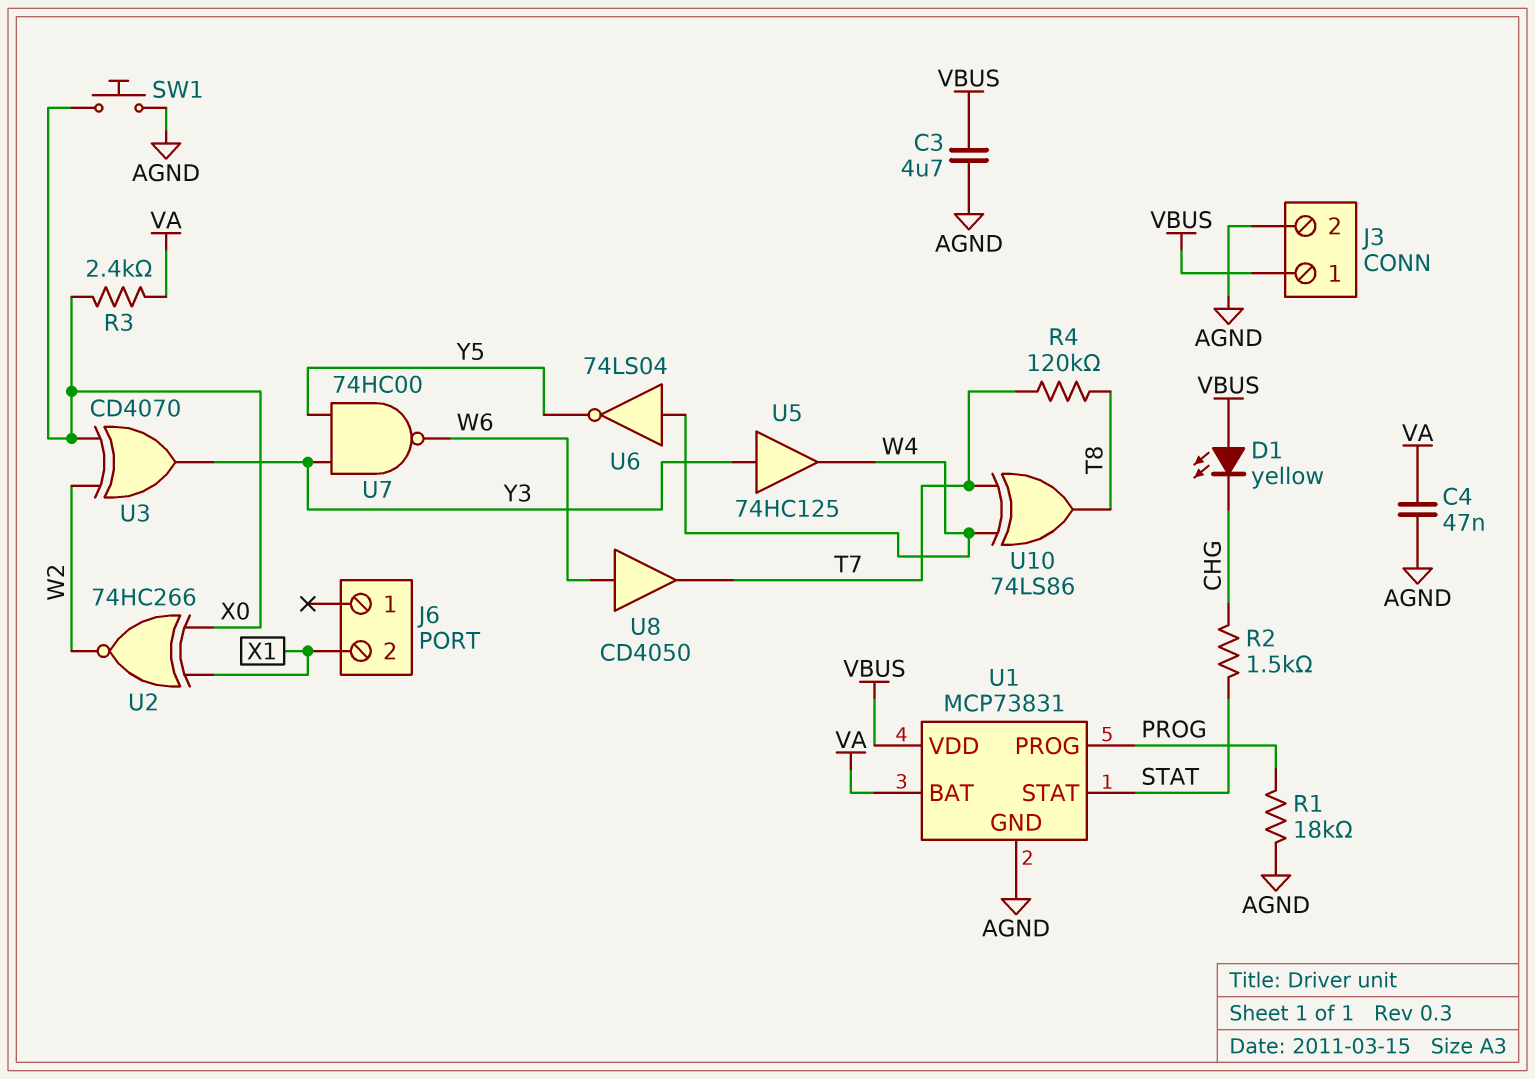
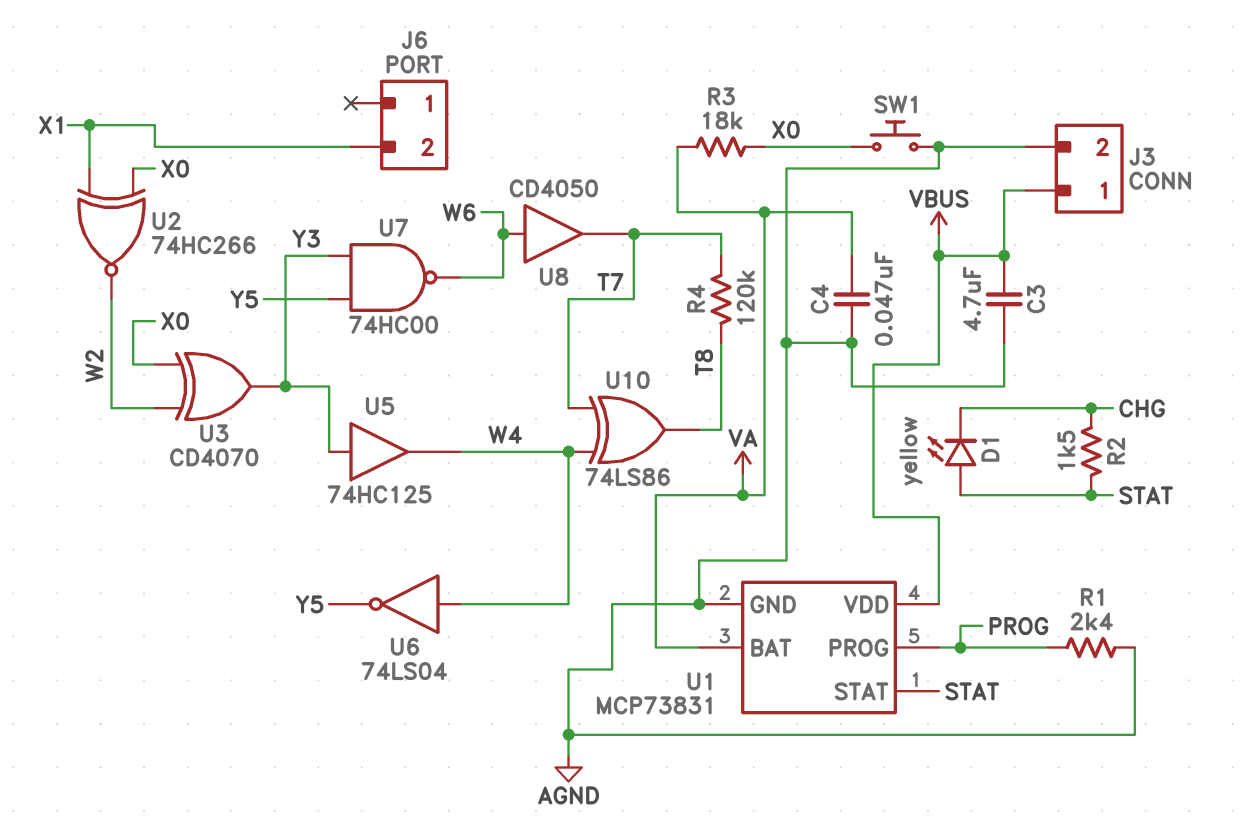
D1: LED yellow (A VBUS, K CHG) -> LED yellow (A STAT, K CHG)
R1: 18k (AGND, PROG) -> 2.4k (AGND, PROG)
R3: 2.4k (VA, X0) -> 18k (VA, X0)

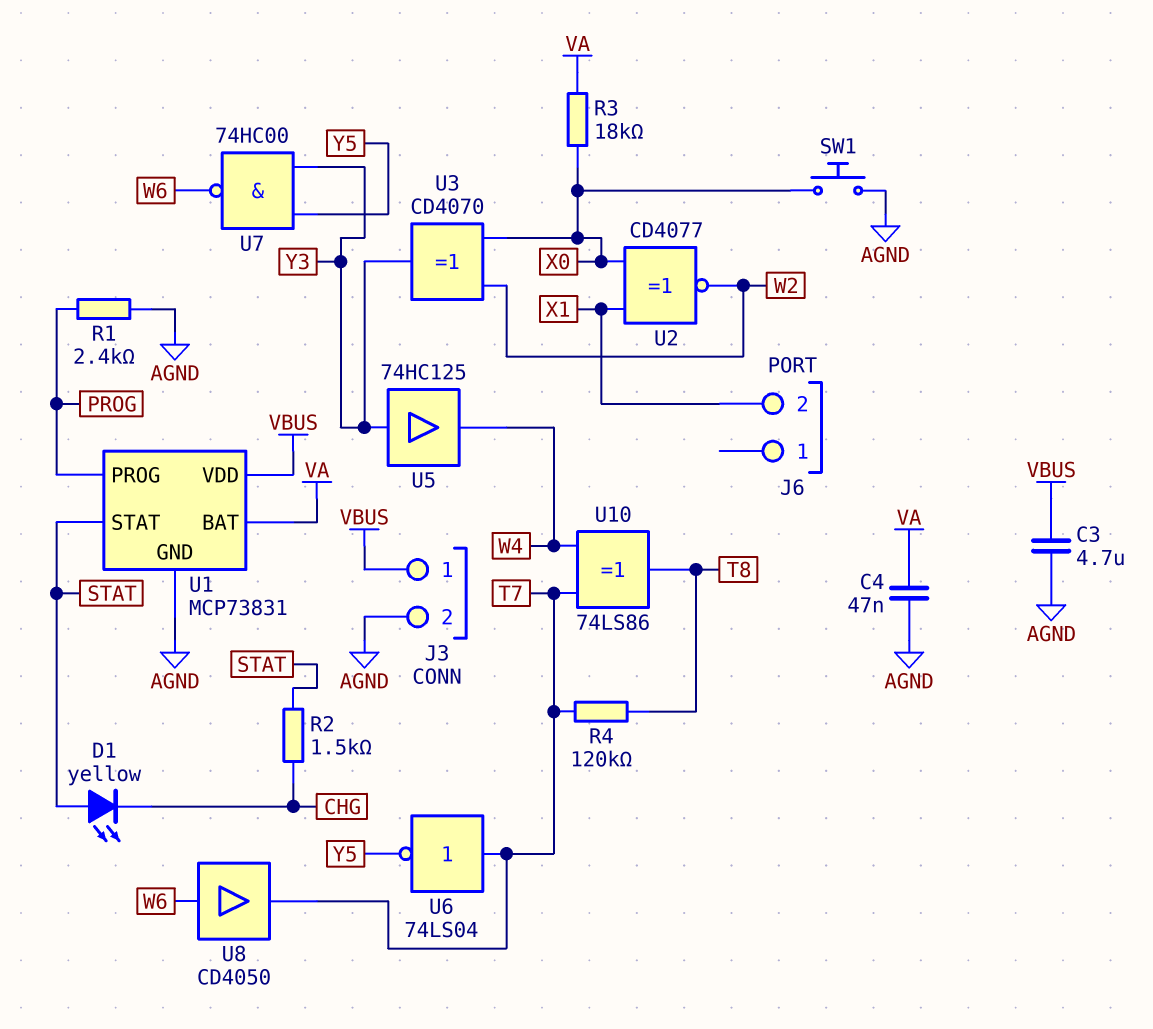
U2: XNOR 74HC266 (in X0, in X1, out W2) -> XNOR CD4077 (in X0, in X1, out W2)
U6: NOT 74LS04 (in W4, out Y5) -> NOT 74LS04 (in T7, out Y5)

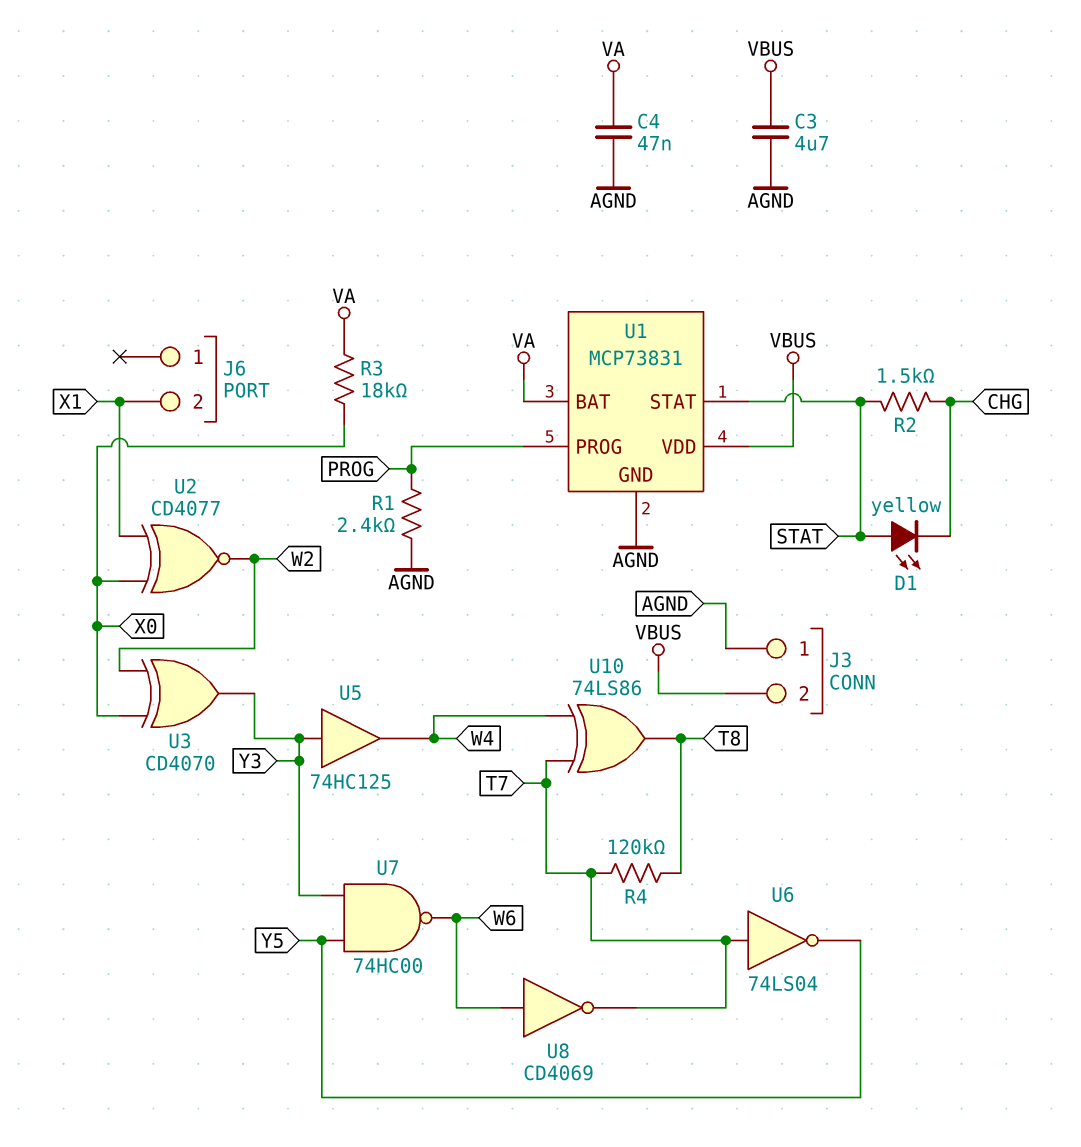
J3 pin 1: VBUS -> AGND
J3 pin 2: AGND -> VBUS
SW1: button (AGND, X0) -> none
U8: buffer CD4050 (in W6, out T7) -> NOT CD4069 (in W6, out T7)

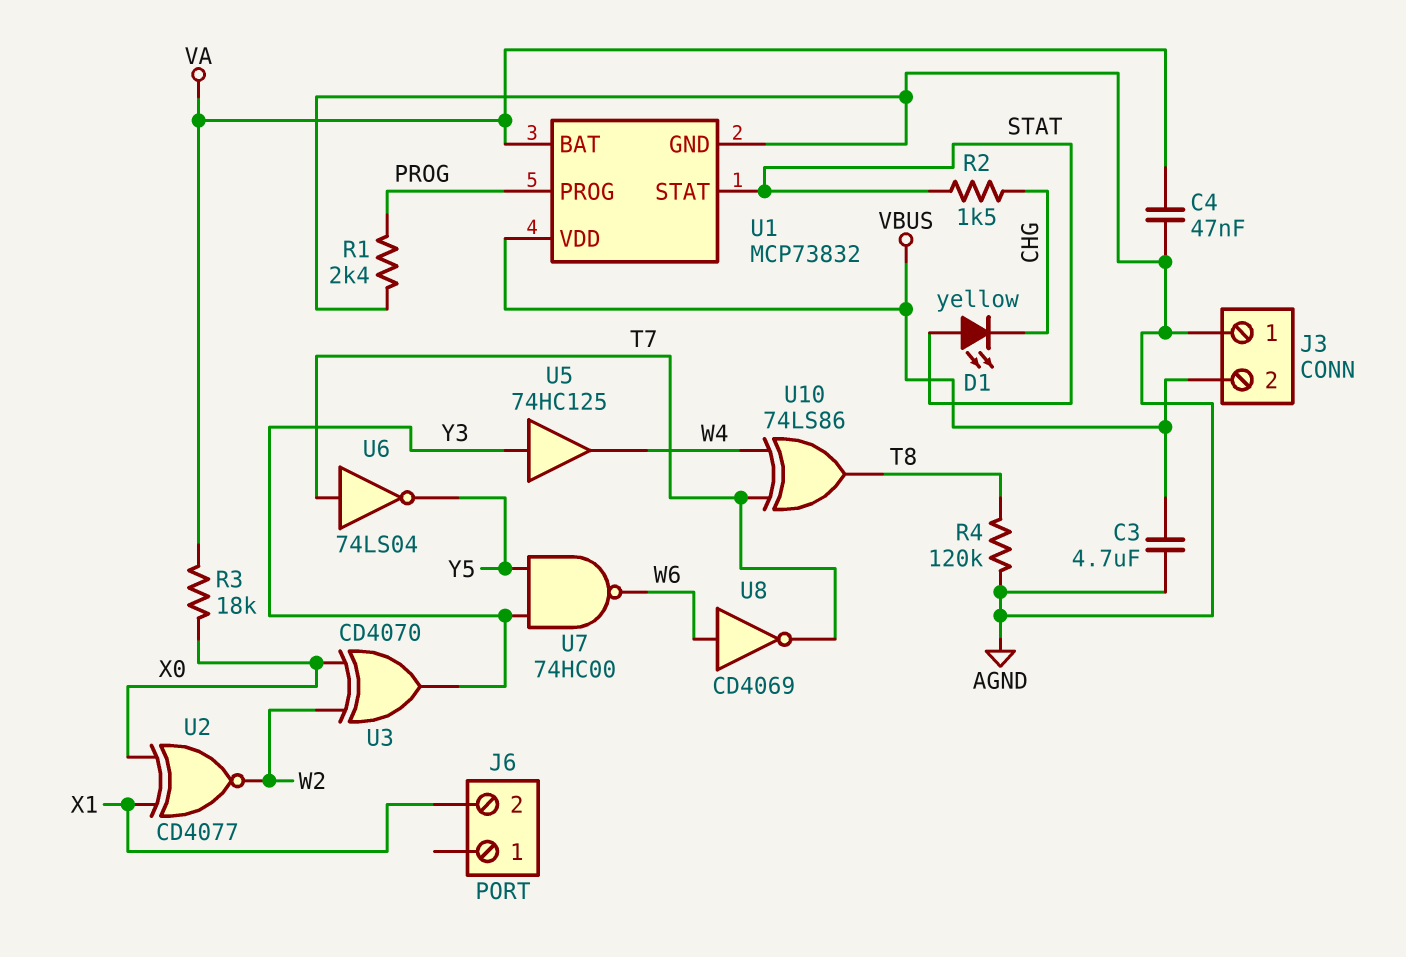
R4: 120k (T7, T8) -> 120k (AGND, T8)
U1: MCP73831 -> MCP73832

